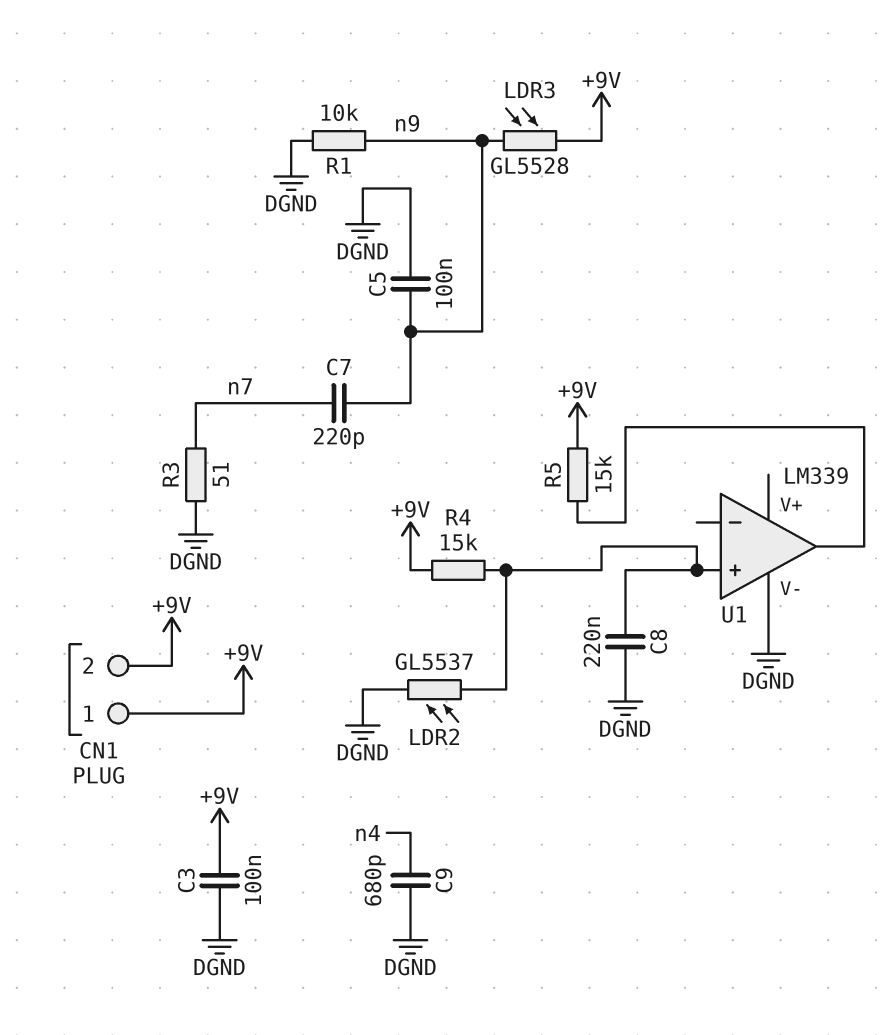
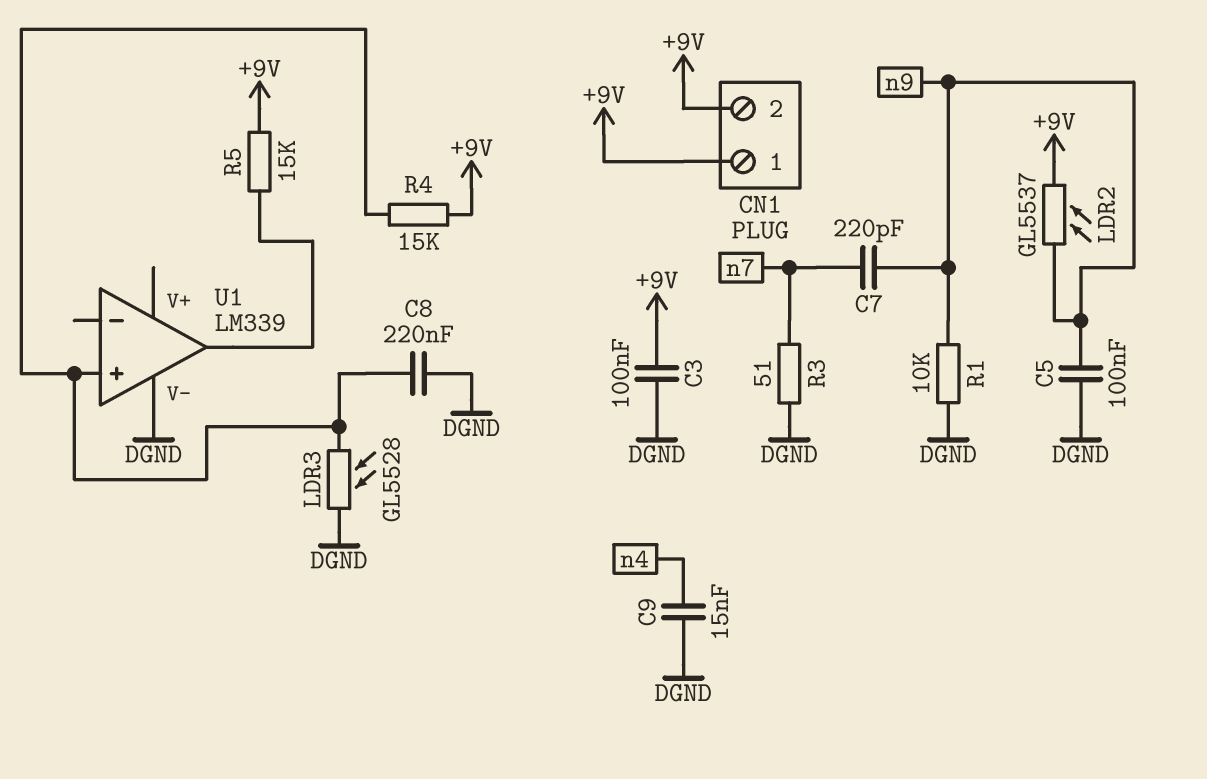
C9: 680pF (DGND, n4) -> 15nF (DGND, n4)
LDR2: GL5537 (DGND, U1/in+) -> GL5537 (+9V, n9)
LDR3: GL5528 (+9V, n9) -> GL5528 (DGND, U1/in+)

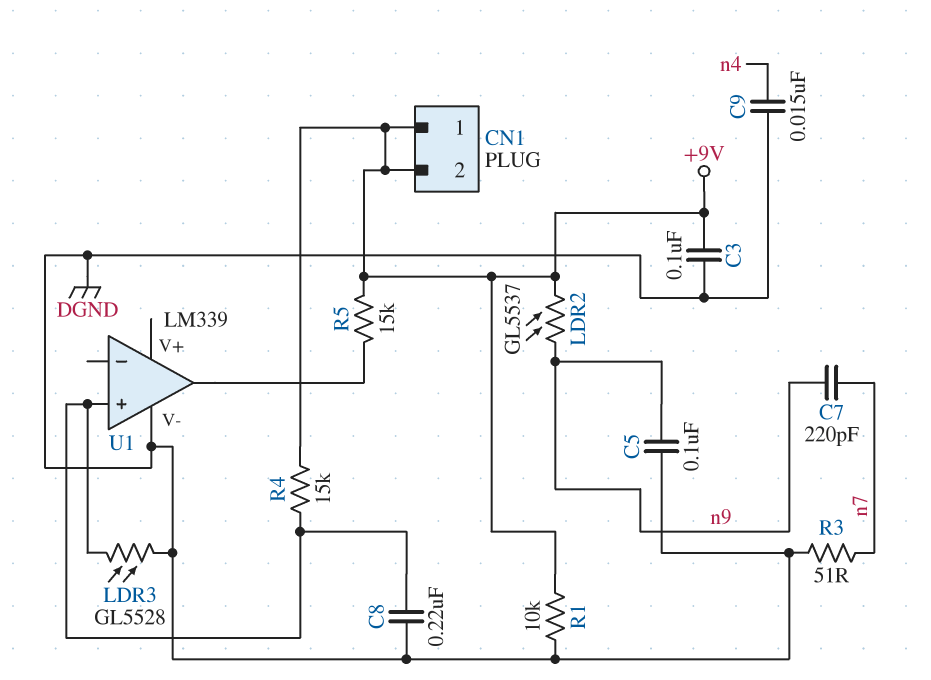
R1: 10k (DGND, n9) -> 10k (+9V, DGND)

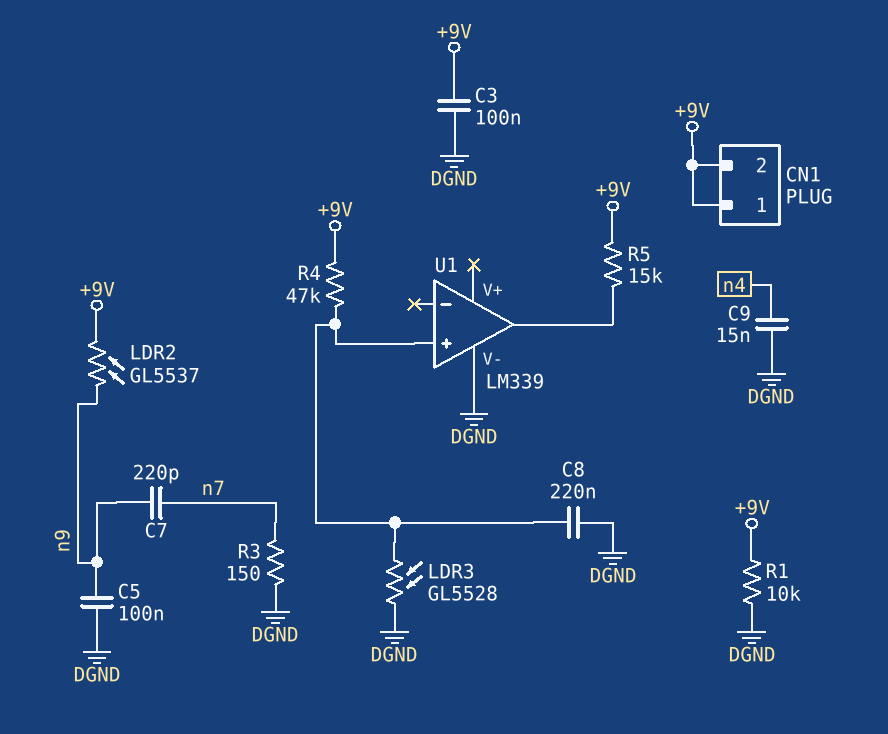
R3: 51 (DGND, n7) -> 150 (DGND, n7)
R4: 15k (+9V, U1/in+) -> 47k (+9V, U1/in+)

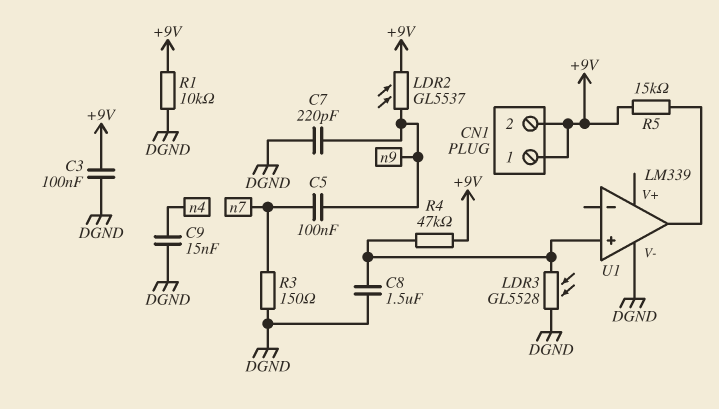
C5: 100nF (DGND, n9) -> 100nF (n7, n9)
C7: 220pF (n7, n9) -> 220pF (DGND, n9)
C8: 220nF (DGND, U1/in+) -> 1.5uF (DGND, U1/in+)

